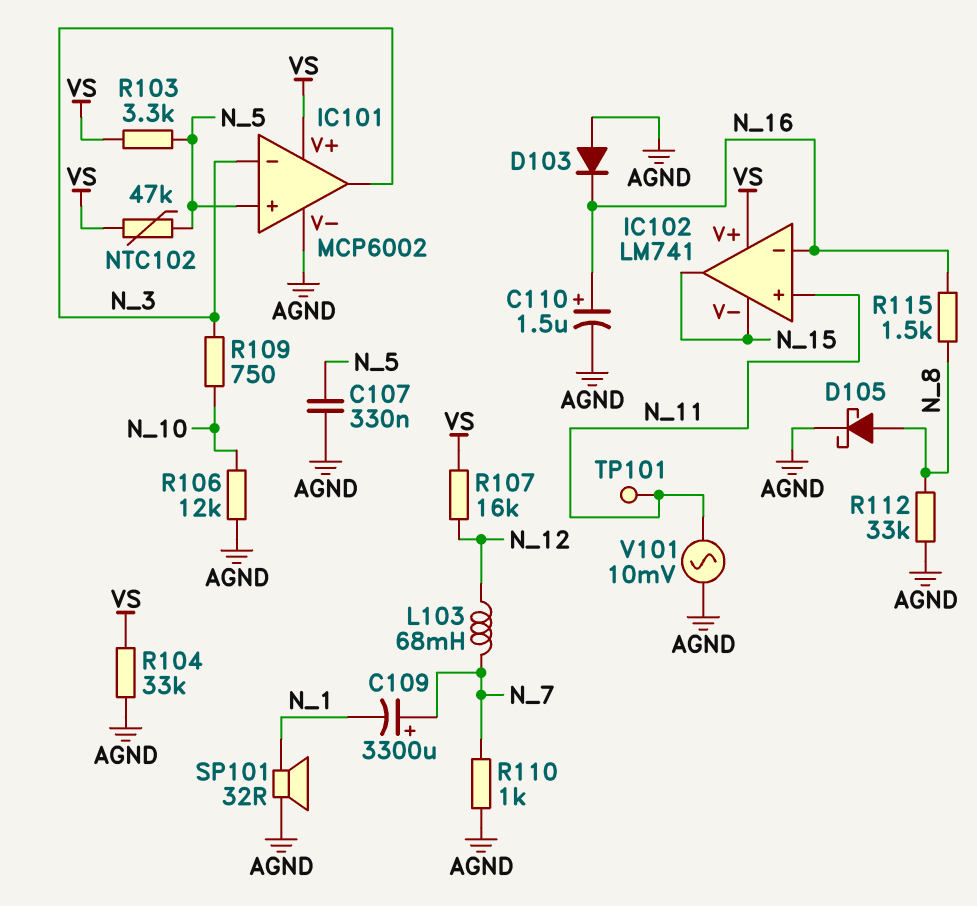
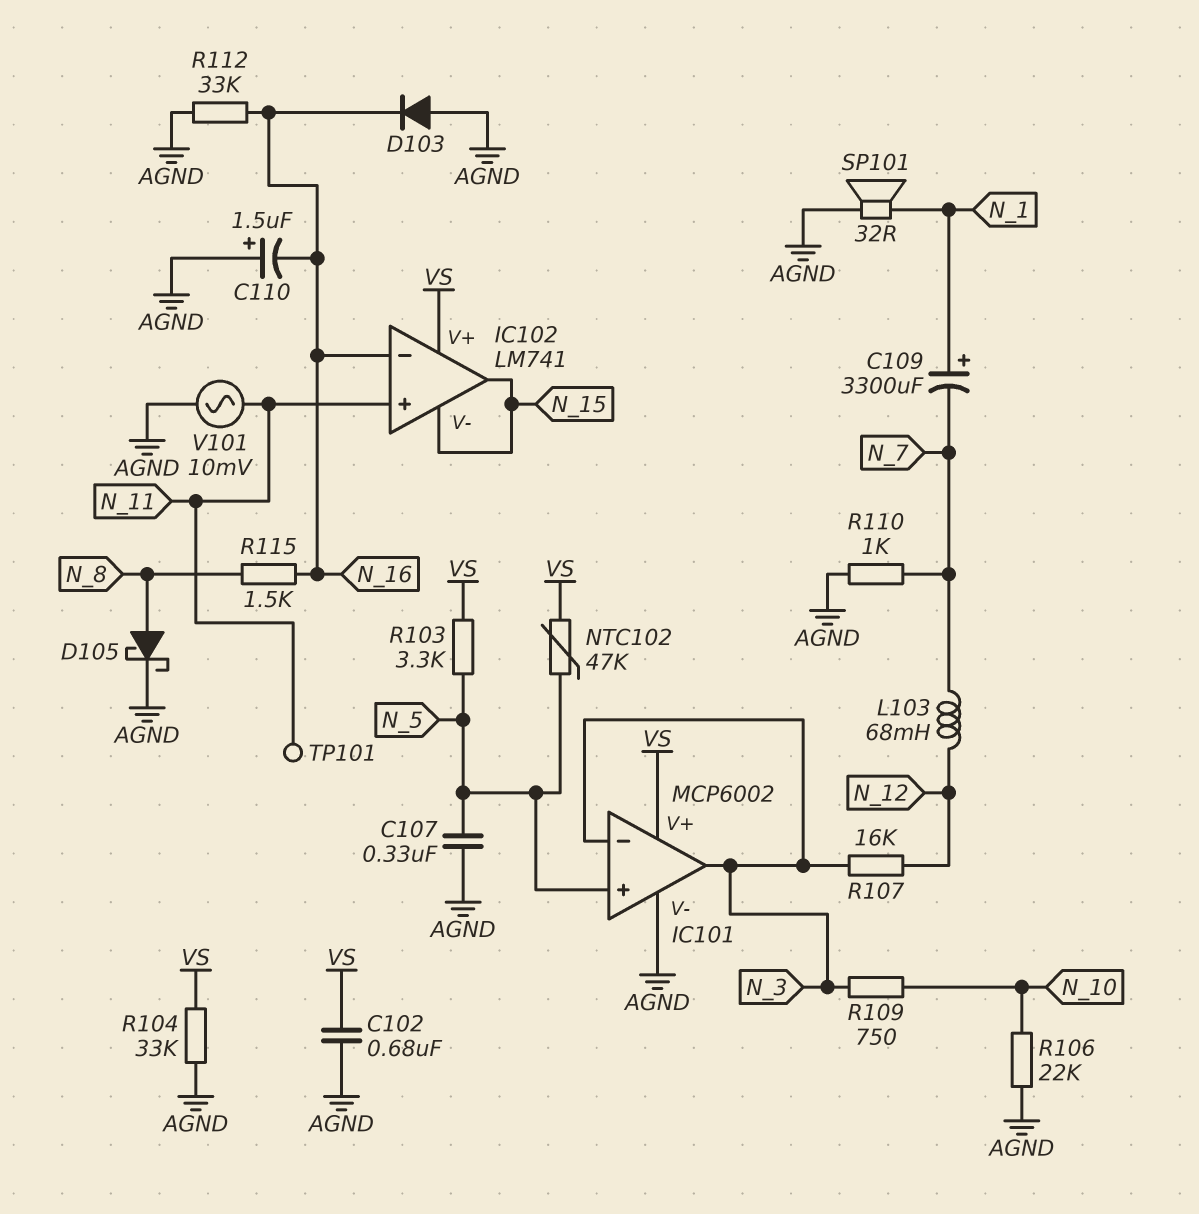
C102: none -> 680nF (AGND, VS)
C109: 3300uF (plus N_7, minus N_1) -> 3300uF (plus N_1, minus N_7)
C110: 1.5uF (plus N_16, minus AGND) -> 1.5uF (plus AGND, minus N_16)
R106: 12k (AGND, N_10) -> 22k (AGND, N_10)
R107: 16k (N_12, VS) -> 16k (N_3, N_12)
R112: 33k (AGND, N_8) -> 33k (AGND, N_16)

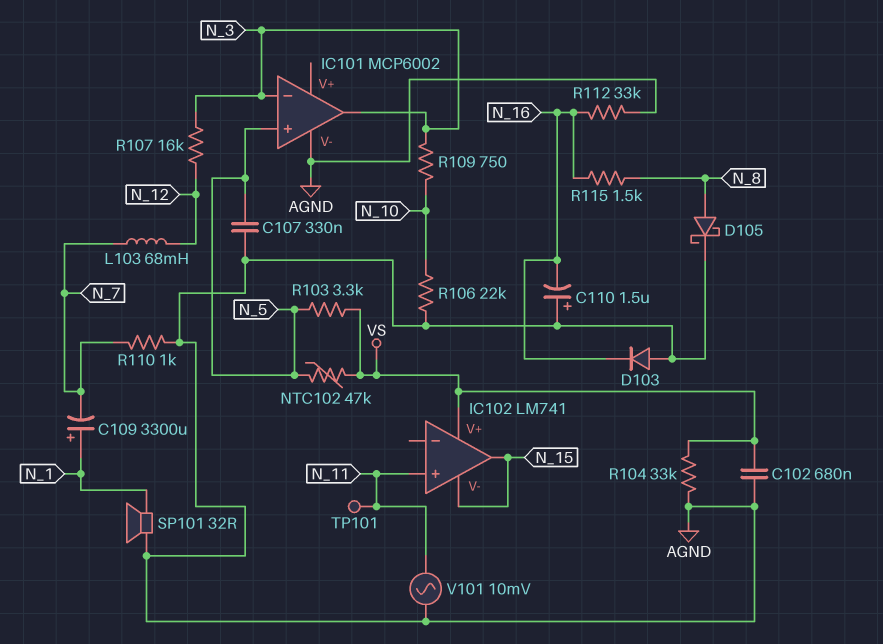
IC101 pin V+: VS -> none
IC102 pin in-: N_16 -> none

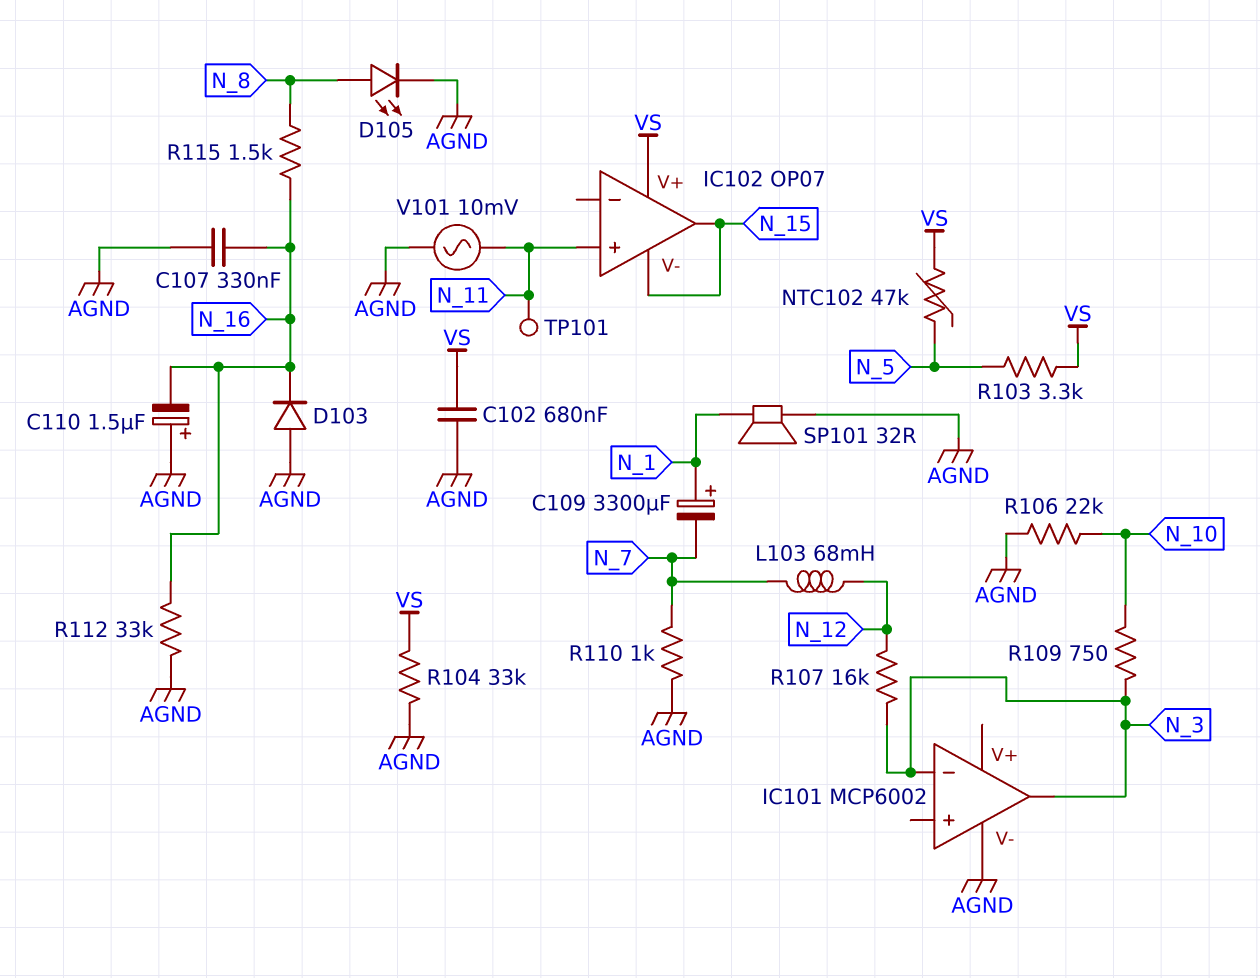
C107: 330nF (AGND, N_5) -> 330nF (AGND, N_16)
D105: schottky (A N_8, K AGND) -> LED (A N_8, K AGND)
IC101 pin in+: N_5 -> none
IC102: LM741 -> OP07

